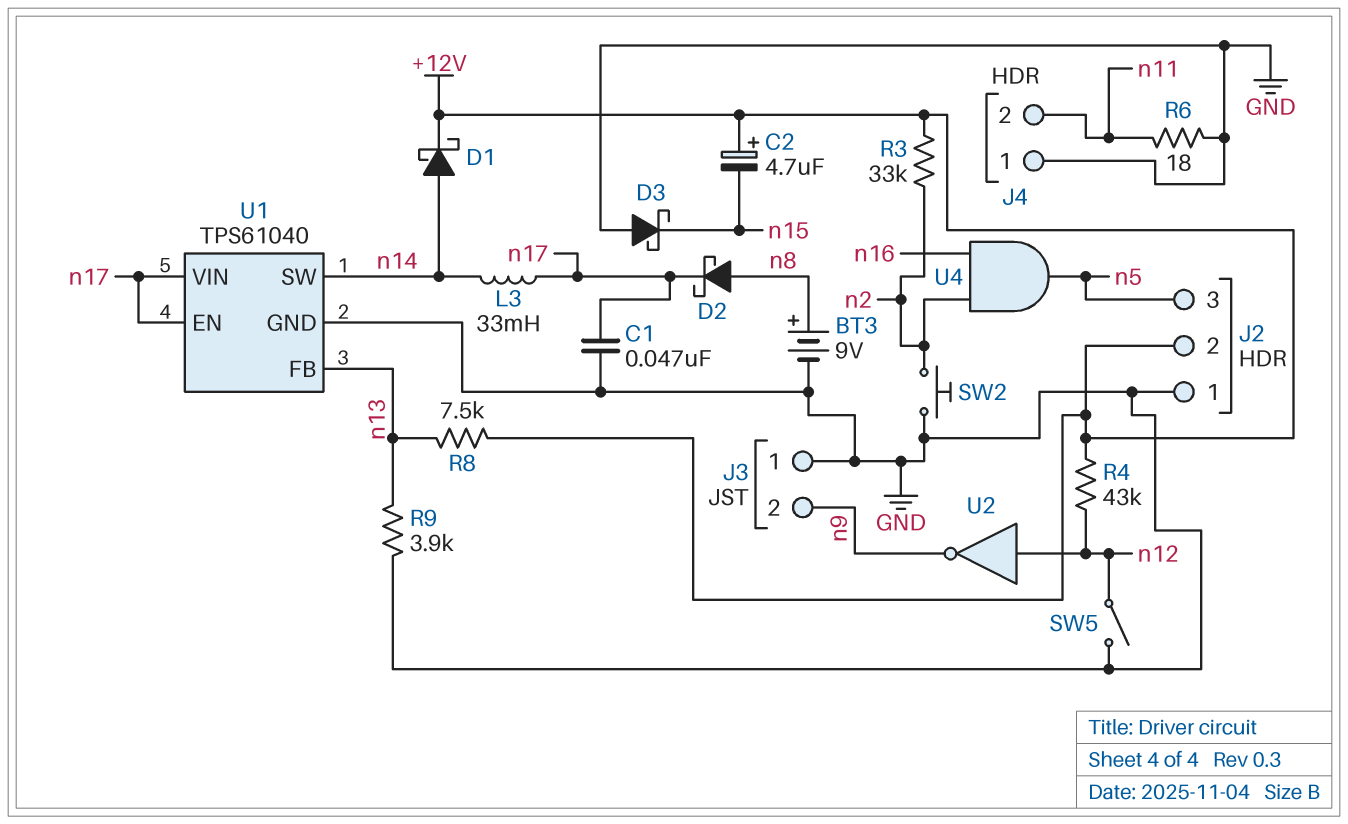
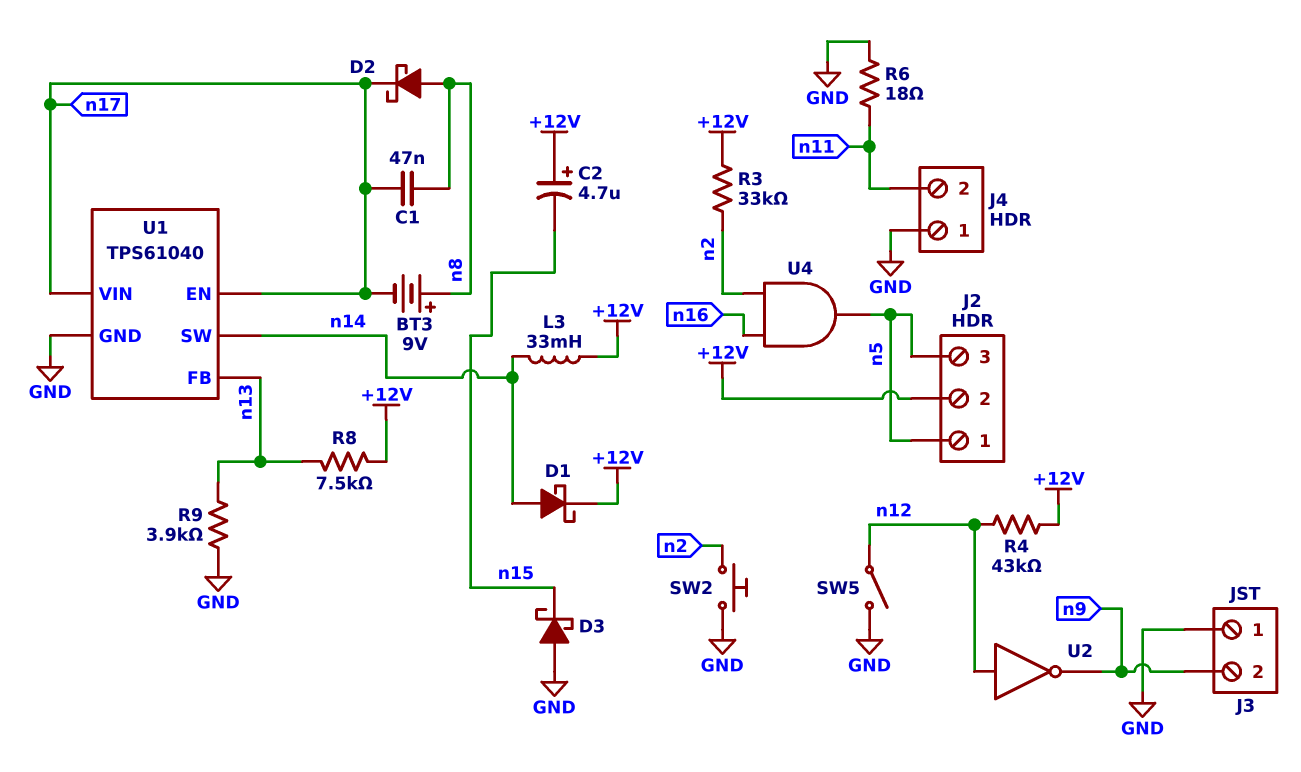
BT3: 9V (plus n8, minus GND) -> 9V (plus n8, minus n17)
C1: 47nF (GND, n17) -> 47nF (n8, n17)
J2 pin 1: GND -> n5
L3: 33mH (n14, n17) -> 33mH (+12V, n14)

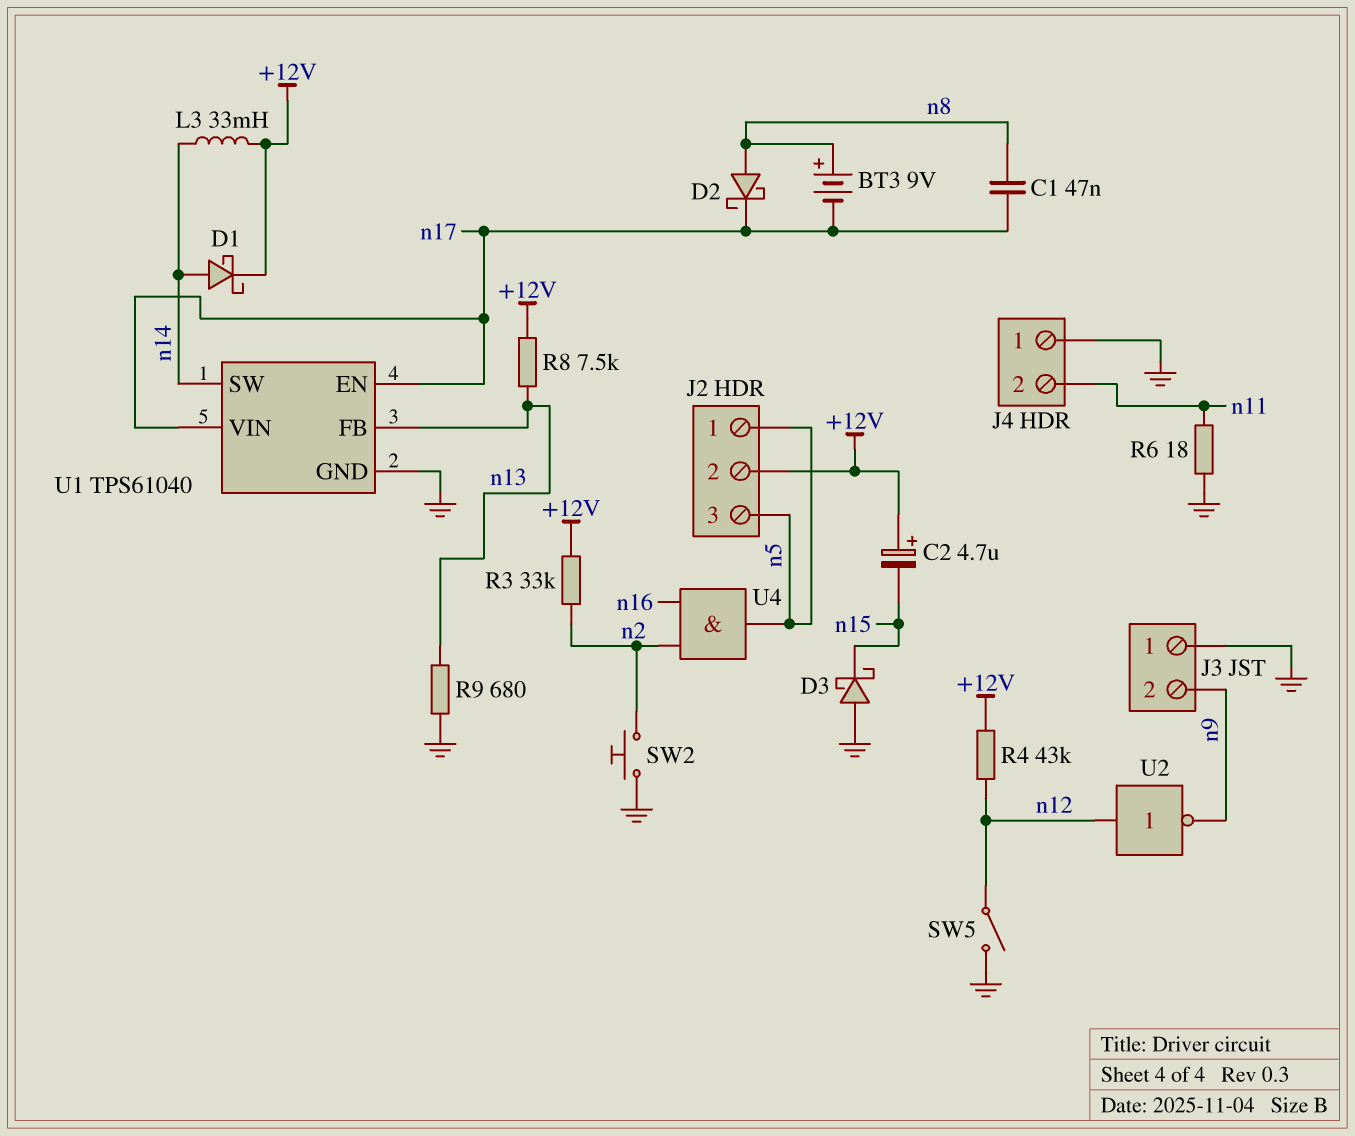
R9: 3.9k (GND, n13) -> 680 (GND, n13)

